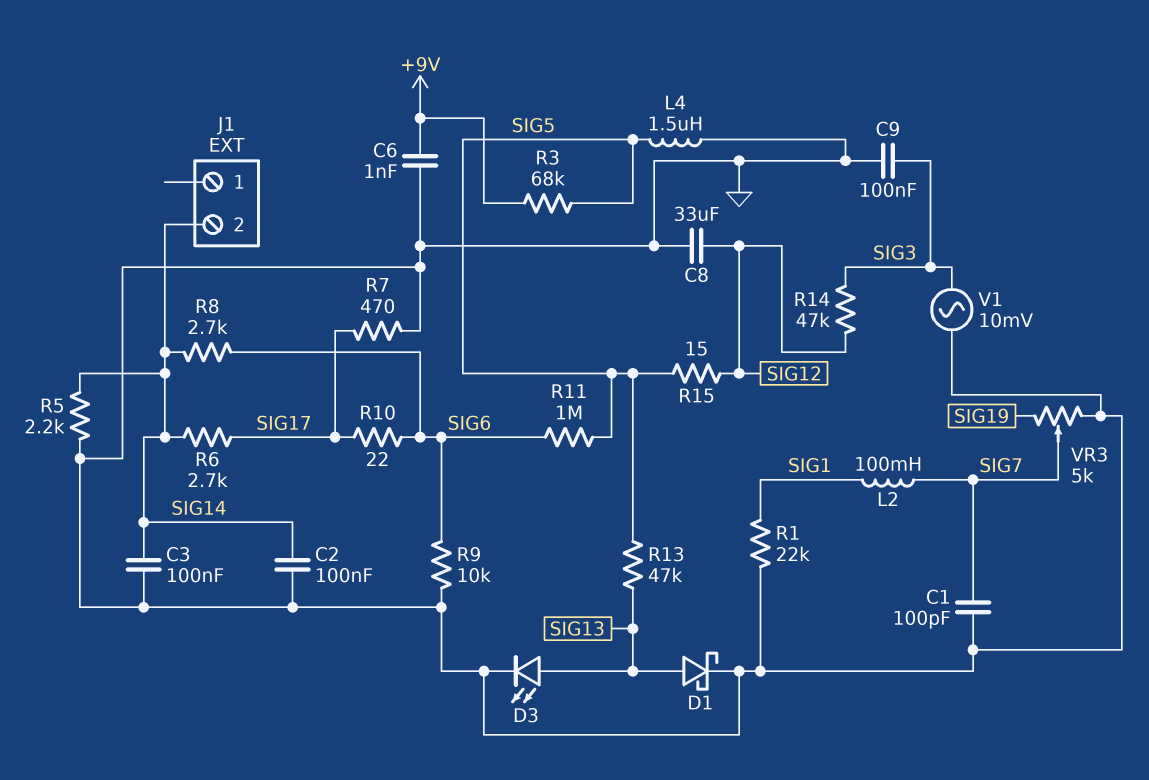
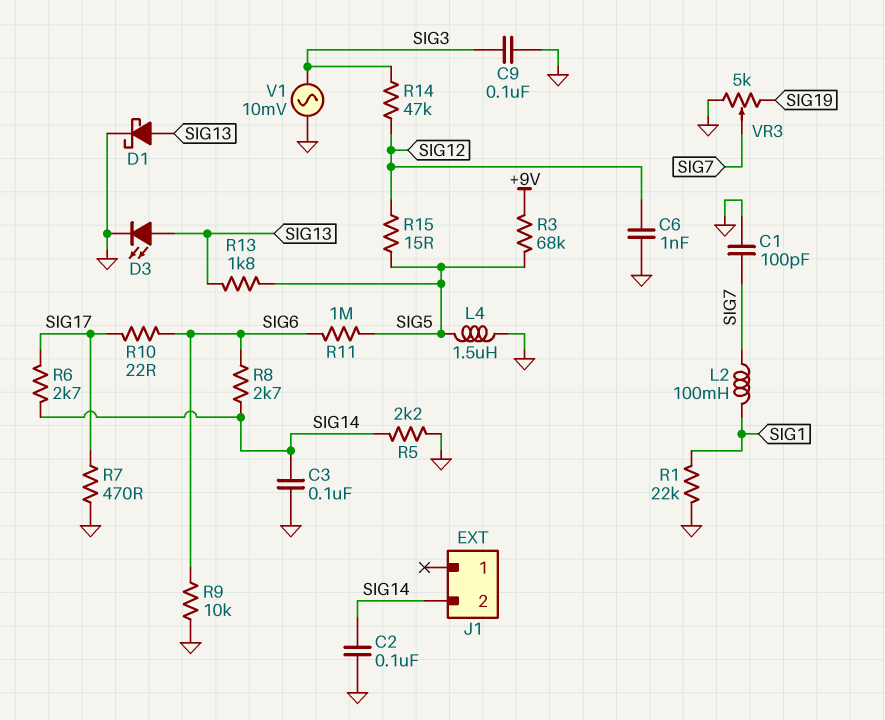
C6: 1nF (+9V, GND) -> 1nF (GND, SIG12)
C8: 33uF (GND, SIG12) -> none
R13: 47k (SIG5, SIG13) -> 1.8k (SIG5, SIG13)

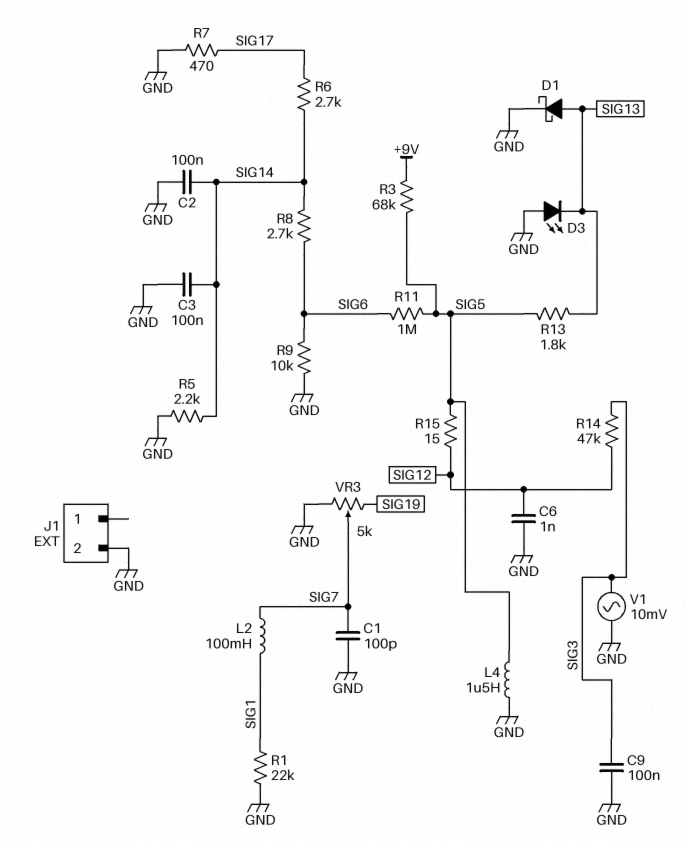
D3: LED (A SIG13, K GND) -> LED (A GND, K SIG13)
J1 pin 2: SIG14 -> GND
R10: 22 (SIG6, SIG17) -> none

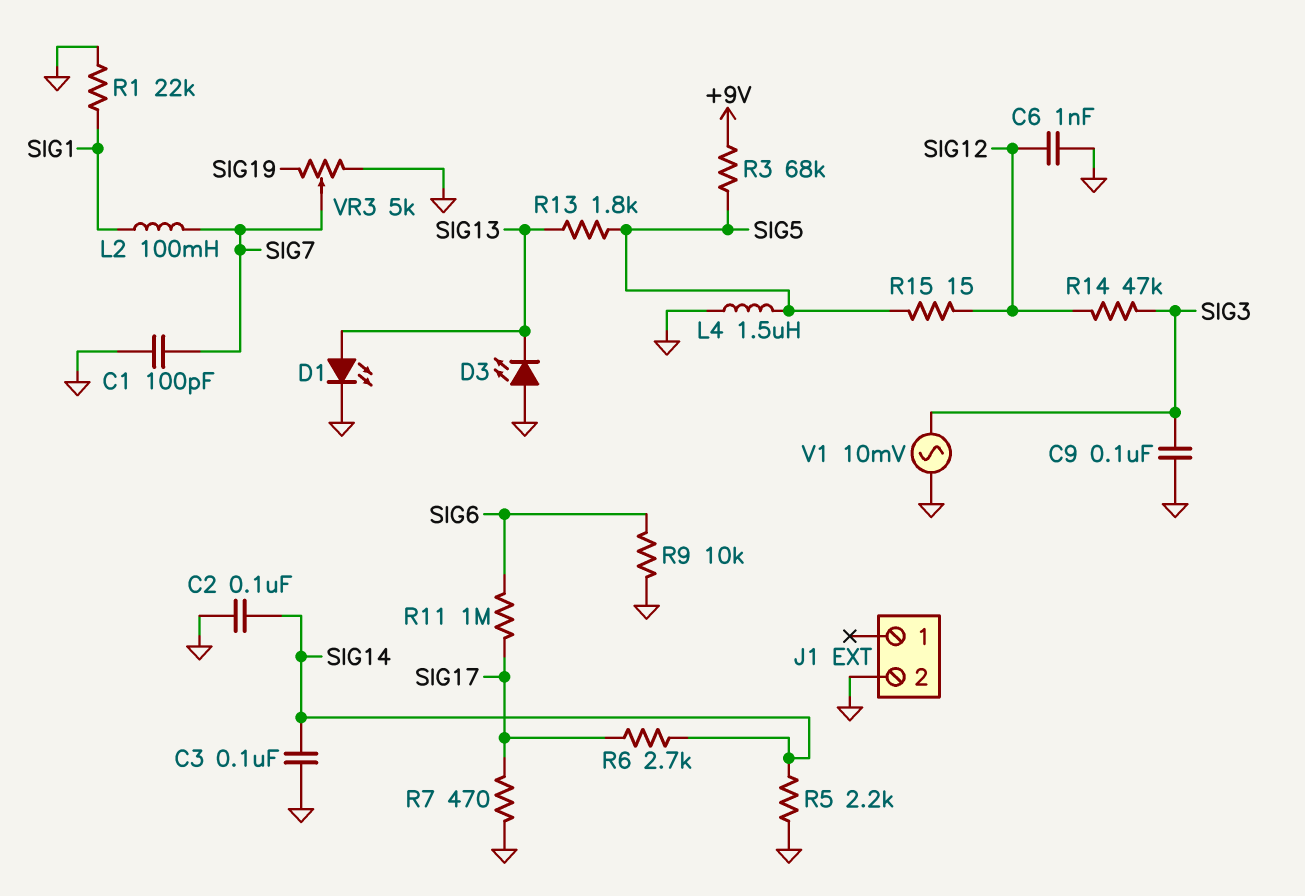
D1: schottky (A SIG13, K GND) -> LED (A SIG13, K GND)
R8: 2.7k (SIG6, SIG14) -> none
R11: 1M (SIG5, SIG6) -> 1M (SIG6, SIG17)

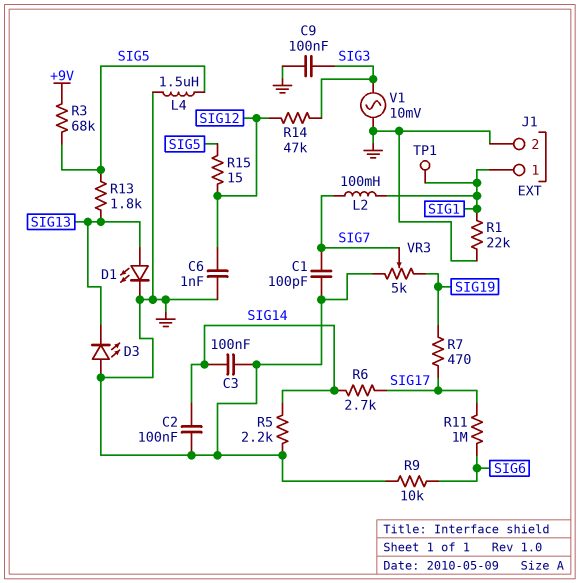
J1 pin 1: none -> SIG1
R7: 470 (GND, SIG17) -> 470 (SIG17, SIG19)
TP1: none -> test point (SIG1)

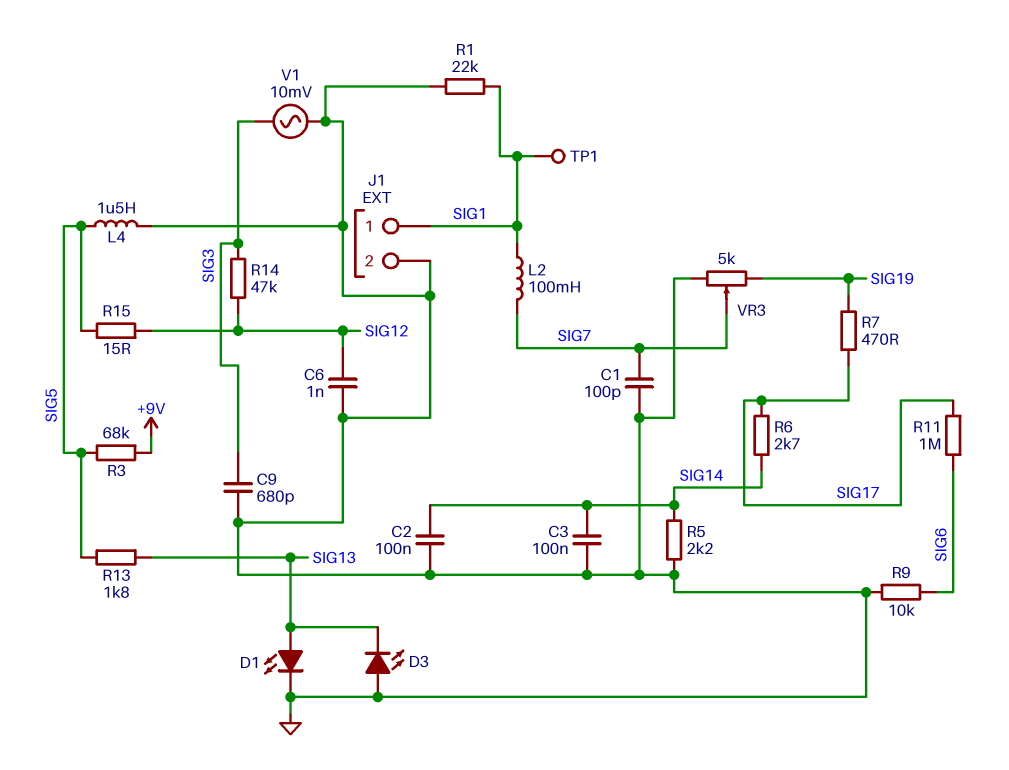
C9: 100nF (GND, SIG3) -> 680pF (GND, SIG3)

